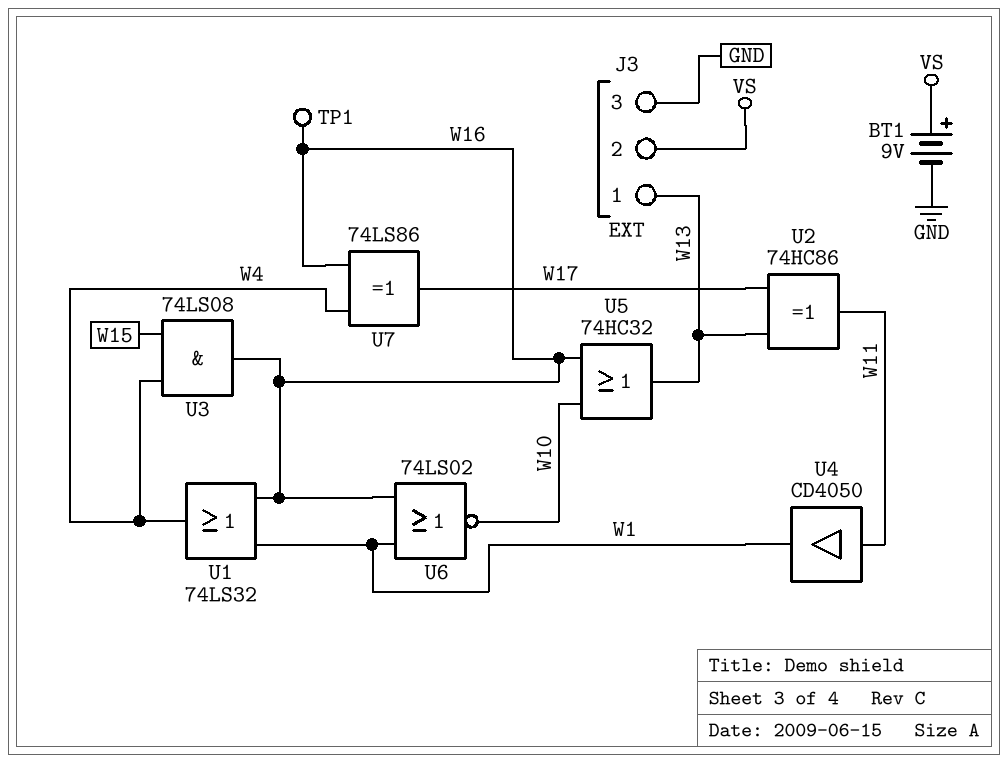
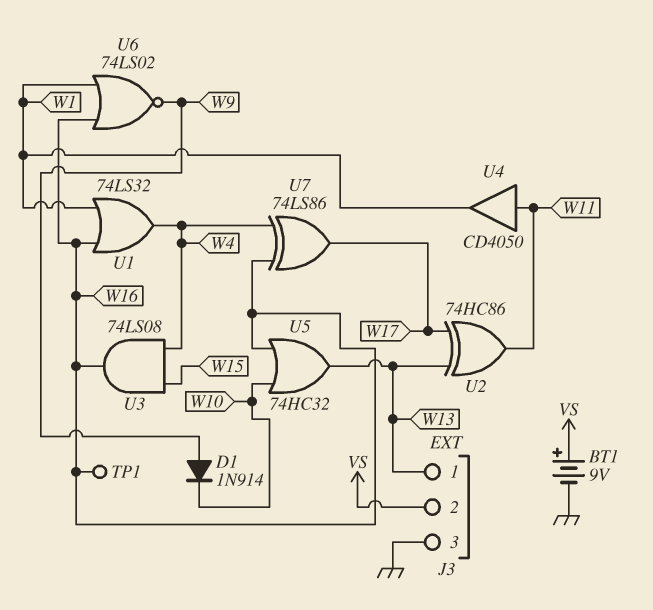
D1: none -> diode 1N914 (A W9, K W10)
U6: NOR 74LS02 (in W1, in W16, out W10) -> NOR 74LS02 (in W1, in W16, out W9)

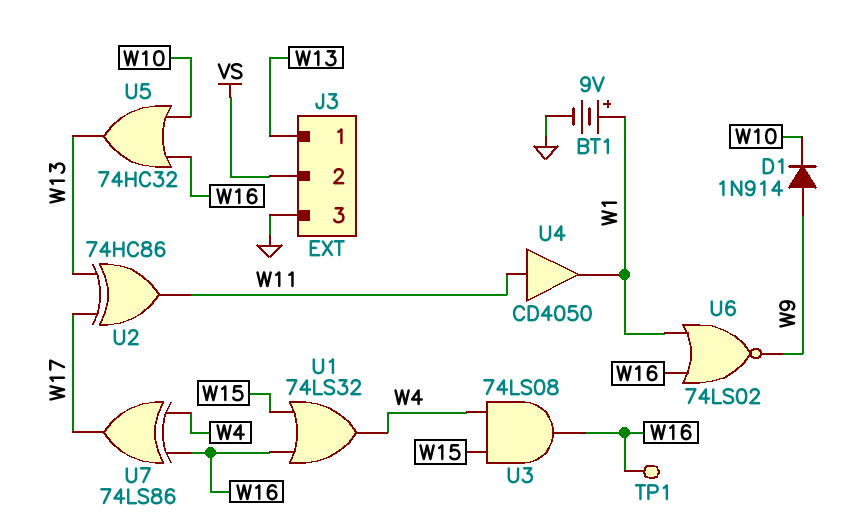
BT1: 9V (plus VS, minus GND) -> 9V (plus W1, minus GND)
U1: OR 74LS32 (in W1, in W16, out W4) -> OR 74LS32 (in W15, in W16, out W4)

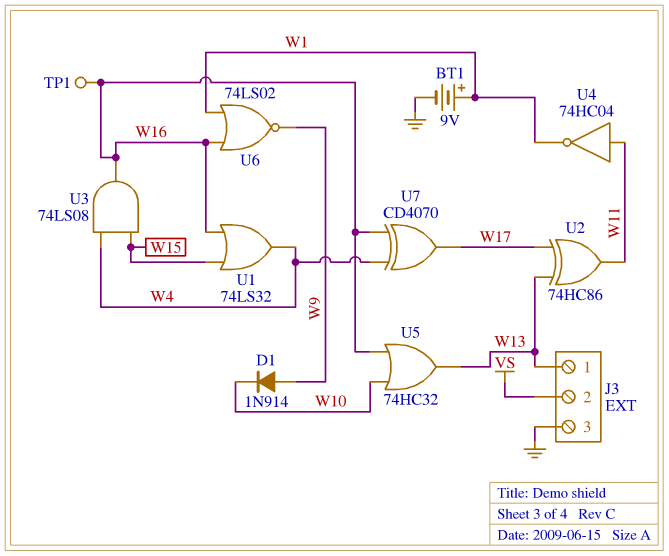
U4: buffer CD4050 (in W11, out W1) -> NOT 74HC04 (in W11, out W1)
U7: XOR 74LS86 (in W4, in W16, out W17) -> XOR CD4070 (in W4, in W16, out W17)

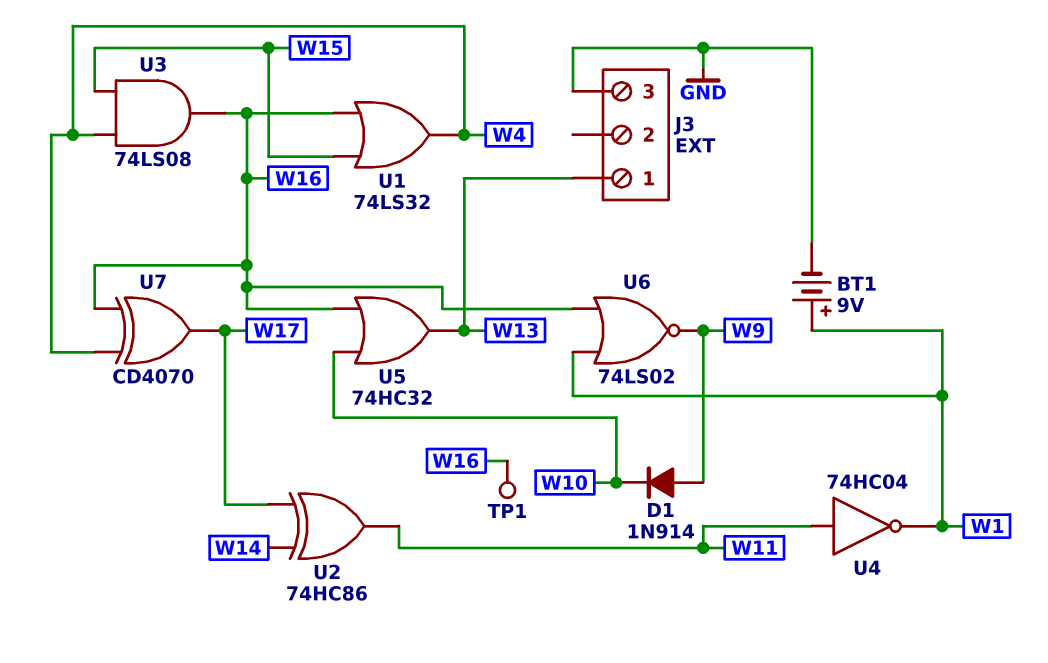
J3 pin 2: VS -> none
U2: XOR 74HC86 (in W13, in W17, out W11) -> XOR 74HC86 (in W14, in W17, out W11)

